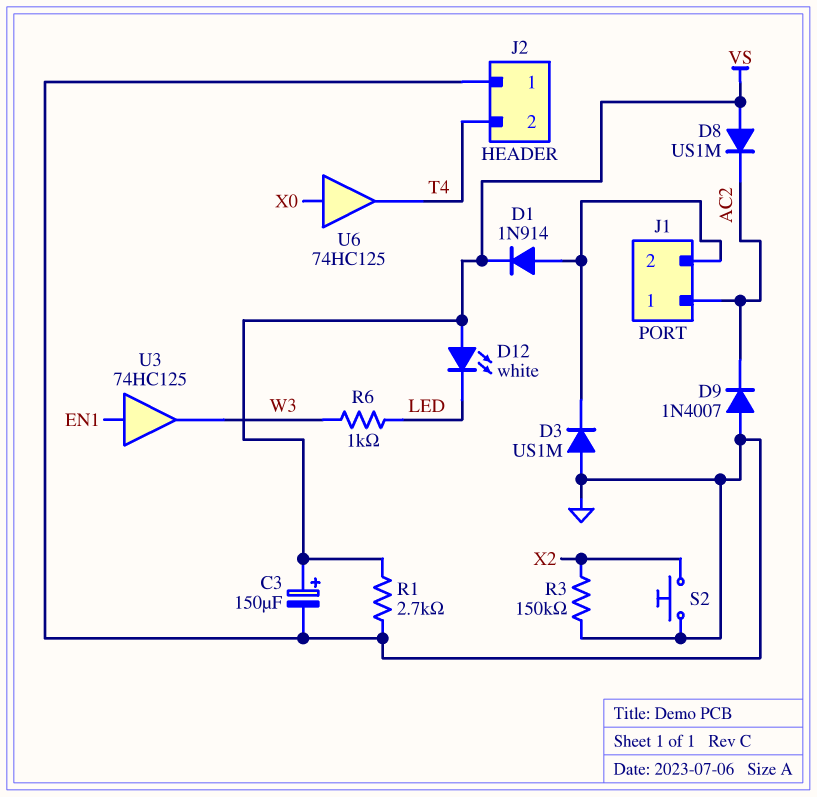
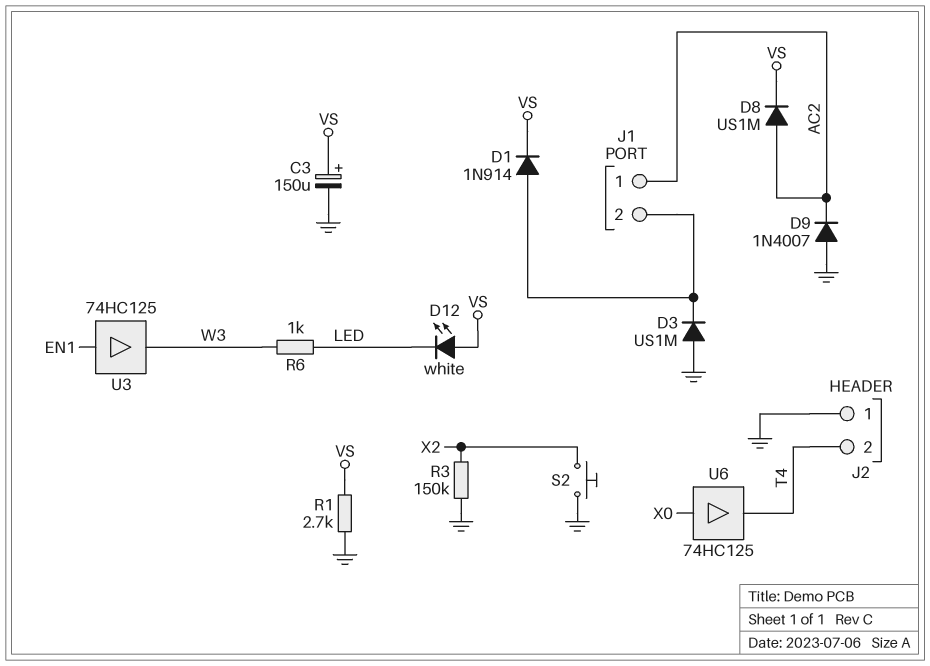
D8: diode US1M (A VS, K AC2) -> diode US1M (A AC2, K VS)

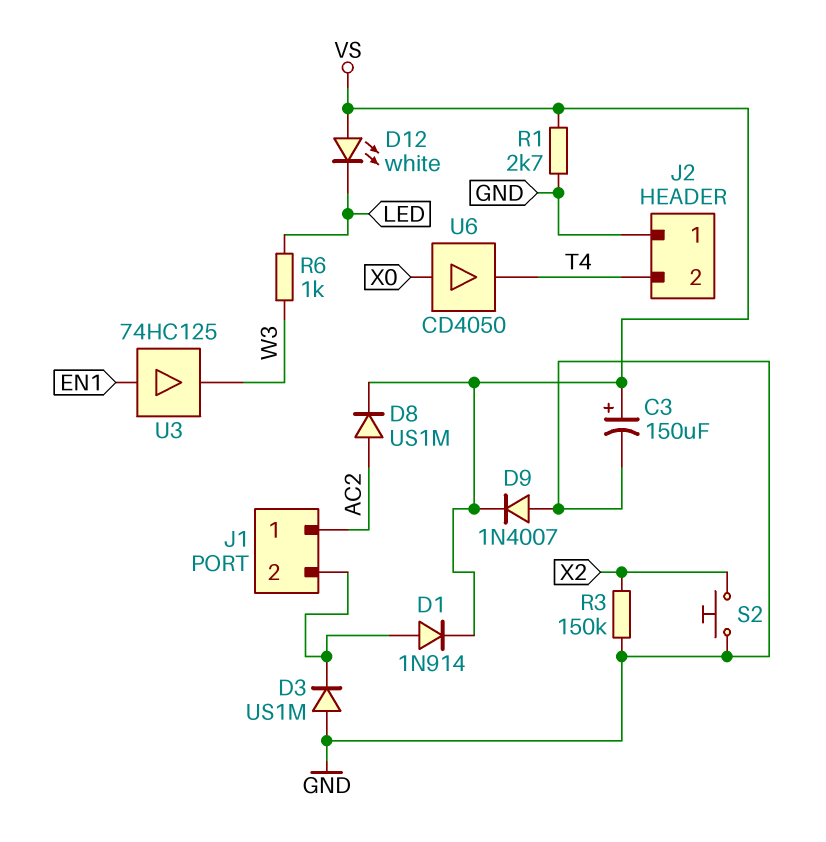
D9: diode 1N4007 (A GND, K AC2) -> diode 1N4007 (A GND, K VS)
U6: buffer 74HC125 (in X0, out T4) -> buffer CD4050 (in X0, out T4)

